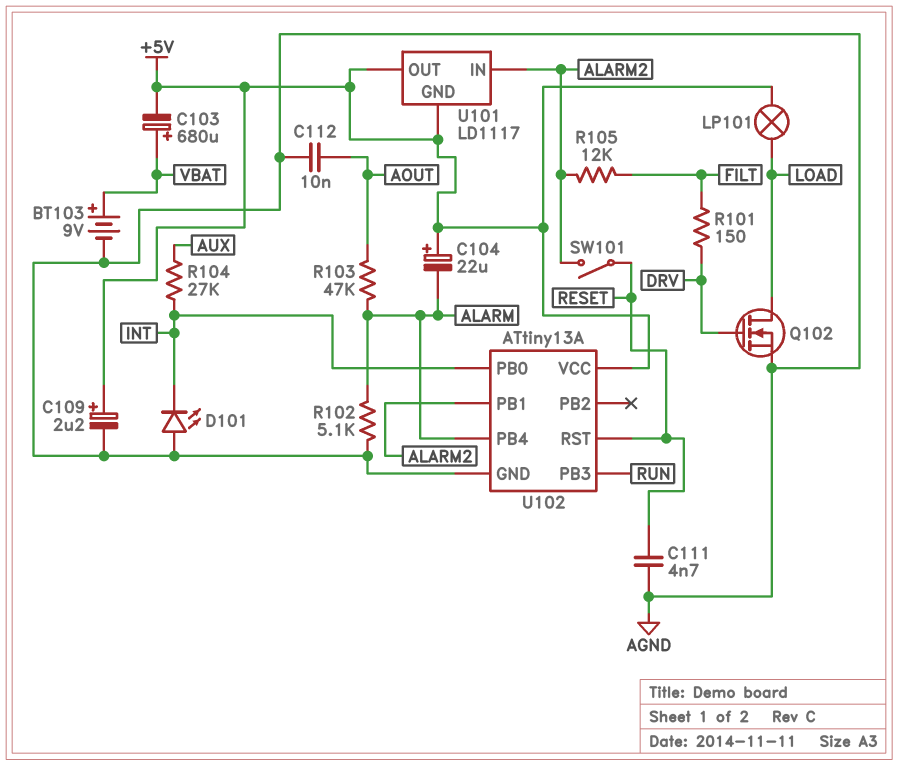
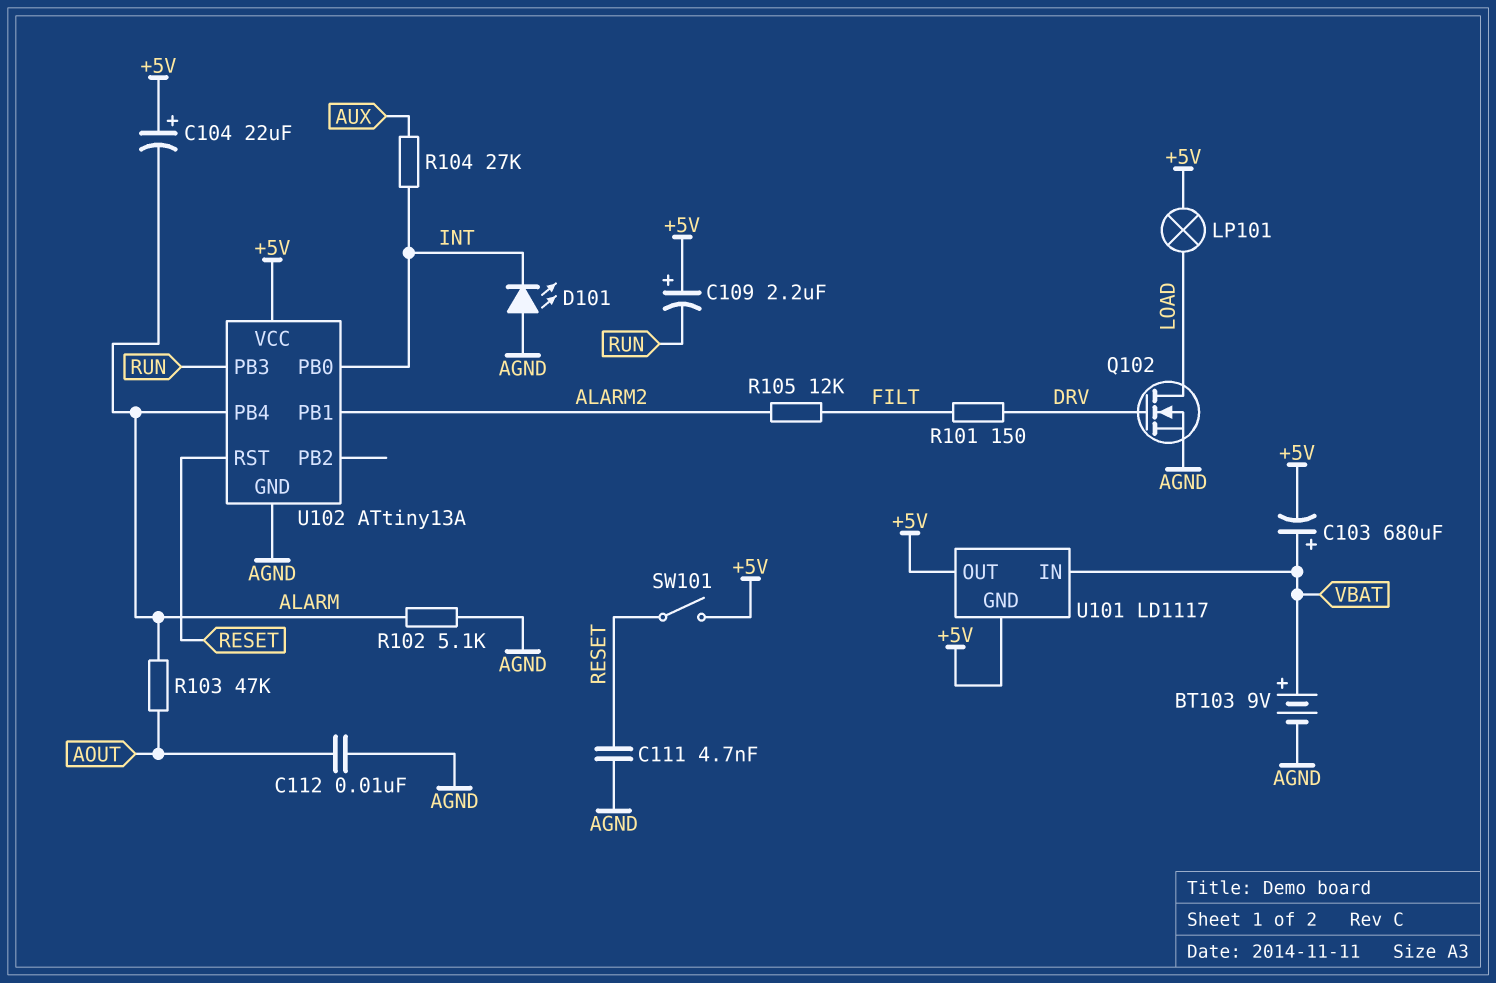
C109: 2.2uF (plus +5V, minus AGND) -> 2.2uF (plus +5V, minus RUN)
SW101: switch (ALARM2, RESET) -> switch (+5V, RESET)
U101 pin IN: ALARM2 -> VBAT

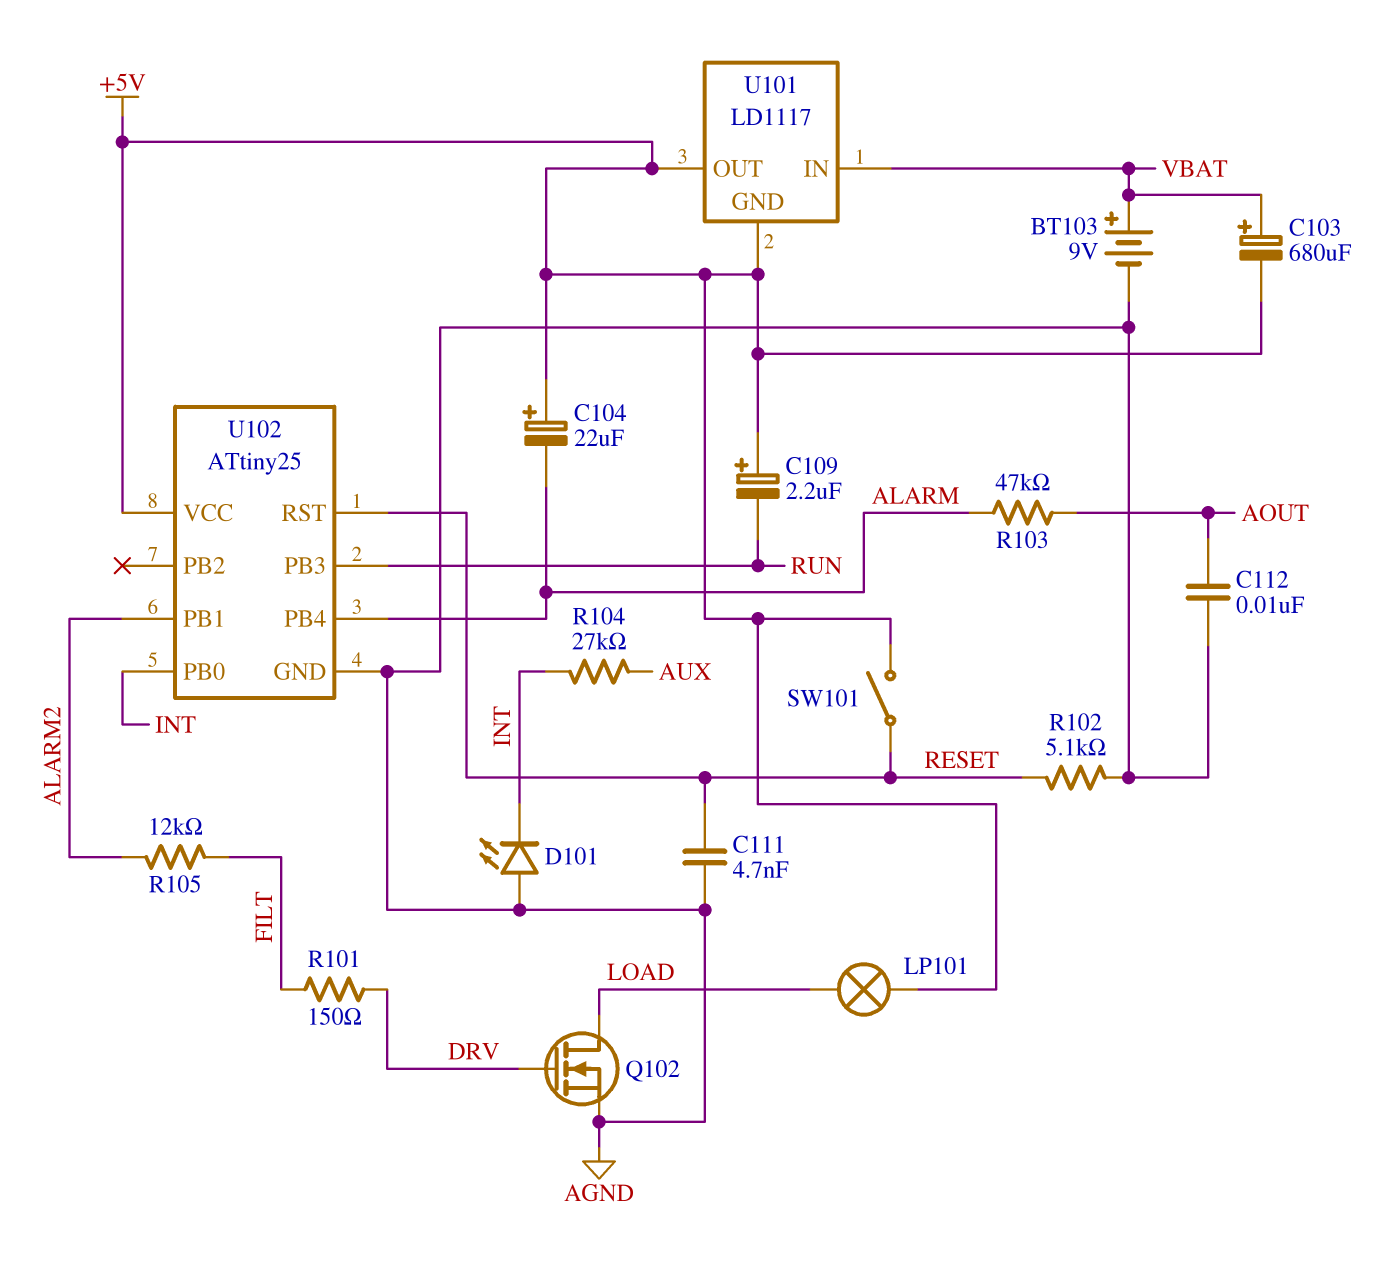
R102: 5.1k (AGND, ALARM) -> 5.1k (AGND, RESET)
U102: ATtiny13A -> ATtiny25

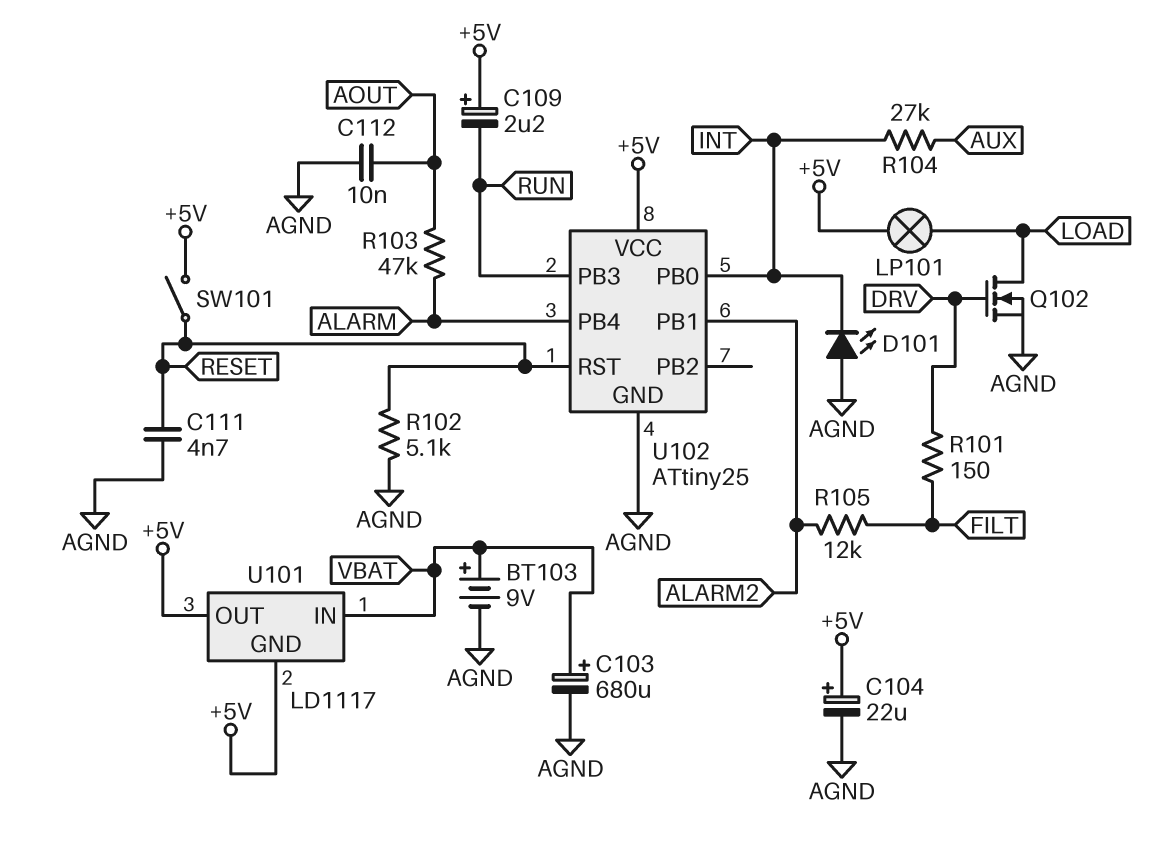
C103: 680uF (plus VBAT, minus +5V) -> 680uF (plus VBAT, minus AGND)
C104: 22uF (plus +5V, minus ALARM) -> 22uF (plus +5V, minus AGND)

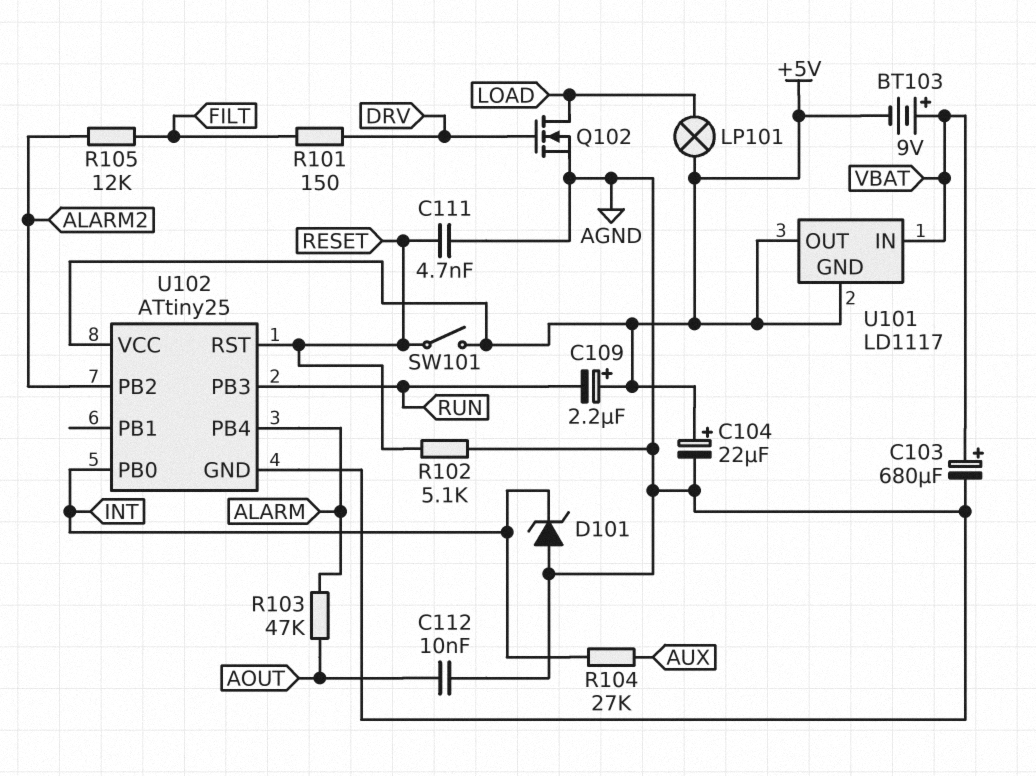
BT103: 9V (plus VBAT, minus AGND) -> 9V (plus VBAT, minus +5V)
D101: LED (A AGND, K INT) -> zener (A AGND, K INT)
U102 pin PB1: ALARM2 -> none
U102 pin PB2: none -> ALARM2

